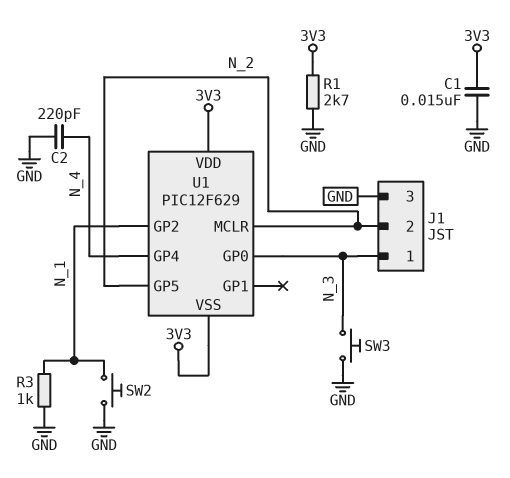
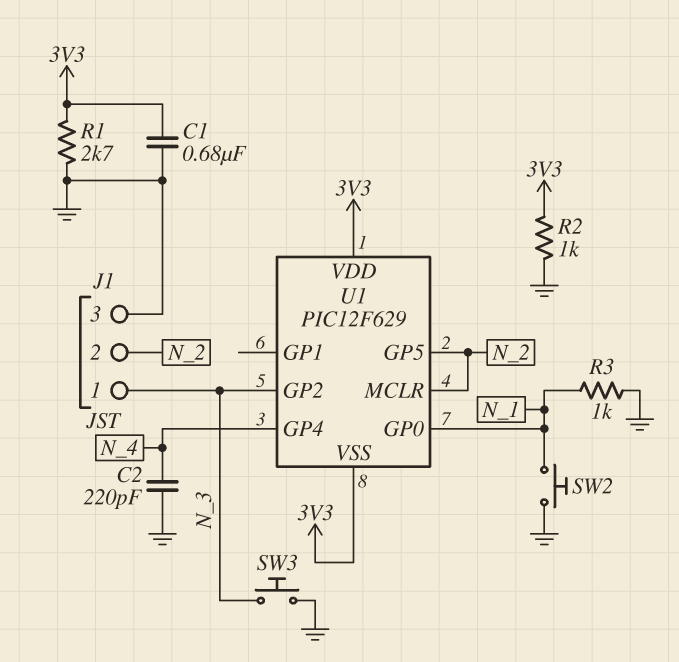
C1: 15nF (3V3, GND) -> 680nF (3V3, GND)
R2: none -> 1k (3V3, GND)
U1 pin GP0: N_3 -> N_1
U1 pin GP2: N_1 -> N_3

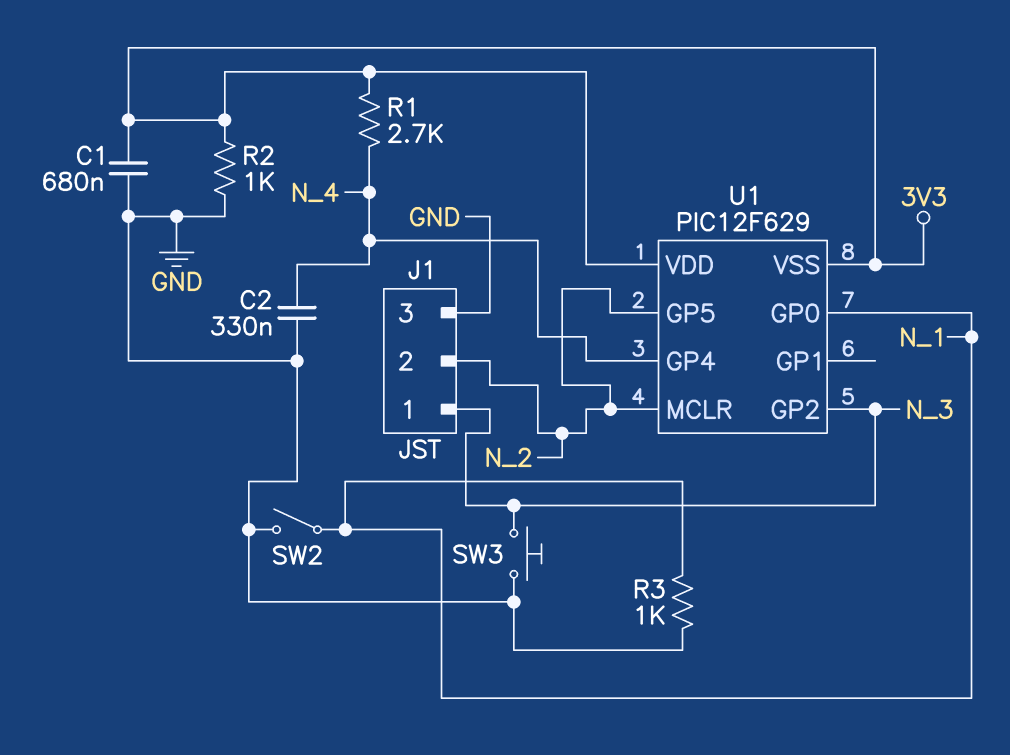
C2: 220pF (GND, N_4) -> 330nF (GND, N_4)
R1: 2.7k (3V3, GND) -> 2.7k (3V3, N_4)
SW2: button (GND, N_1) -> switch (GND, N_1)

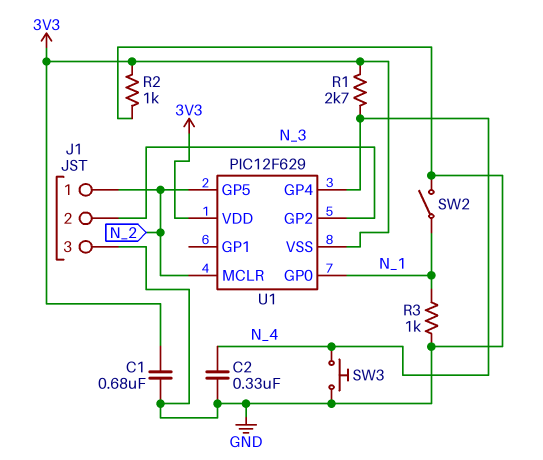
J1 pin 1: N_3 -> N_2
J1 pin 2: N_2 -> N_3
SW3: button (GND, N_3) -> button (GND, N_4)

